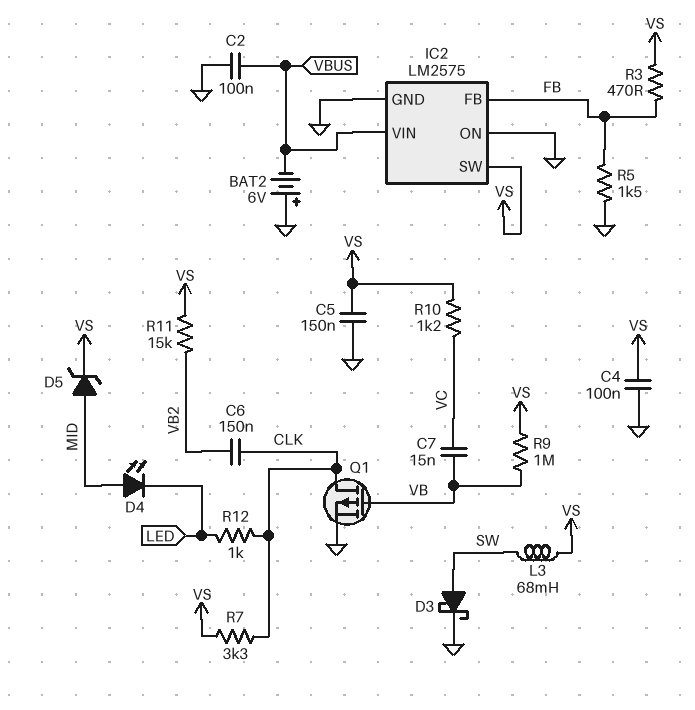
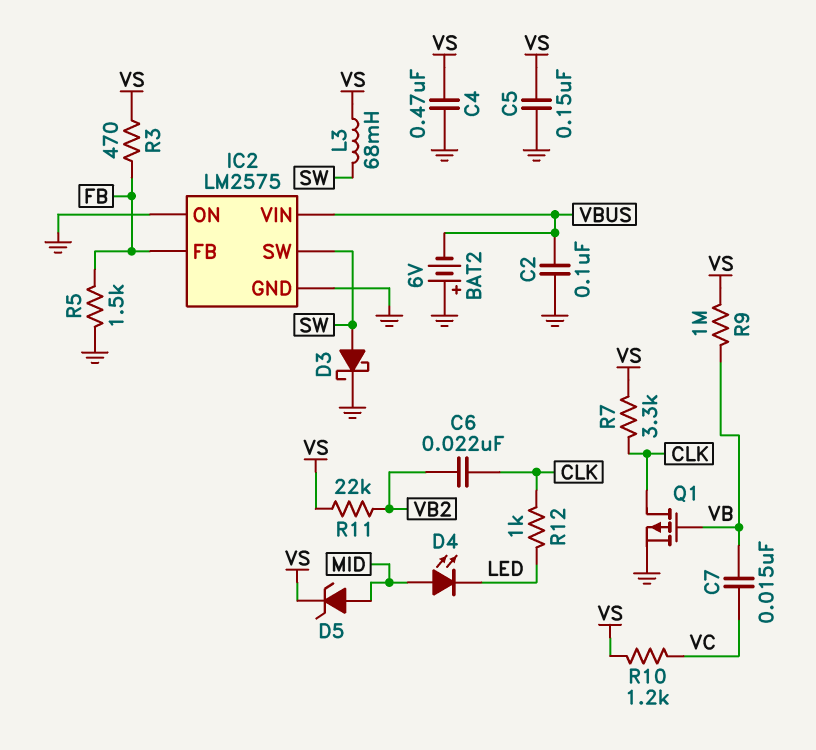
C4: 100nF (GND, VS) -> 470nF (GND, VS)
C6: 150nF (CLK, VB2) -> 22nF (CLK, VB2)
IC2 pin SW: VS -> SW
R11: 15k (VB2, VS) -> 22k (VB2, VS)

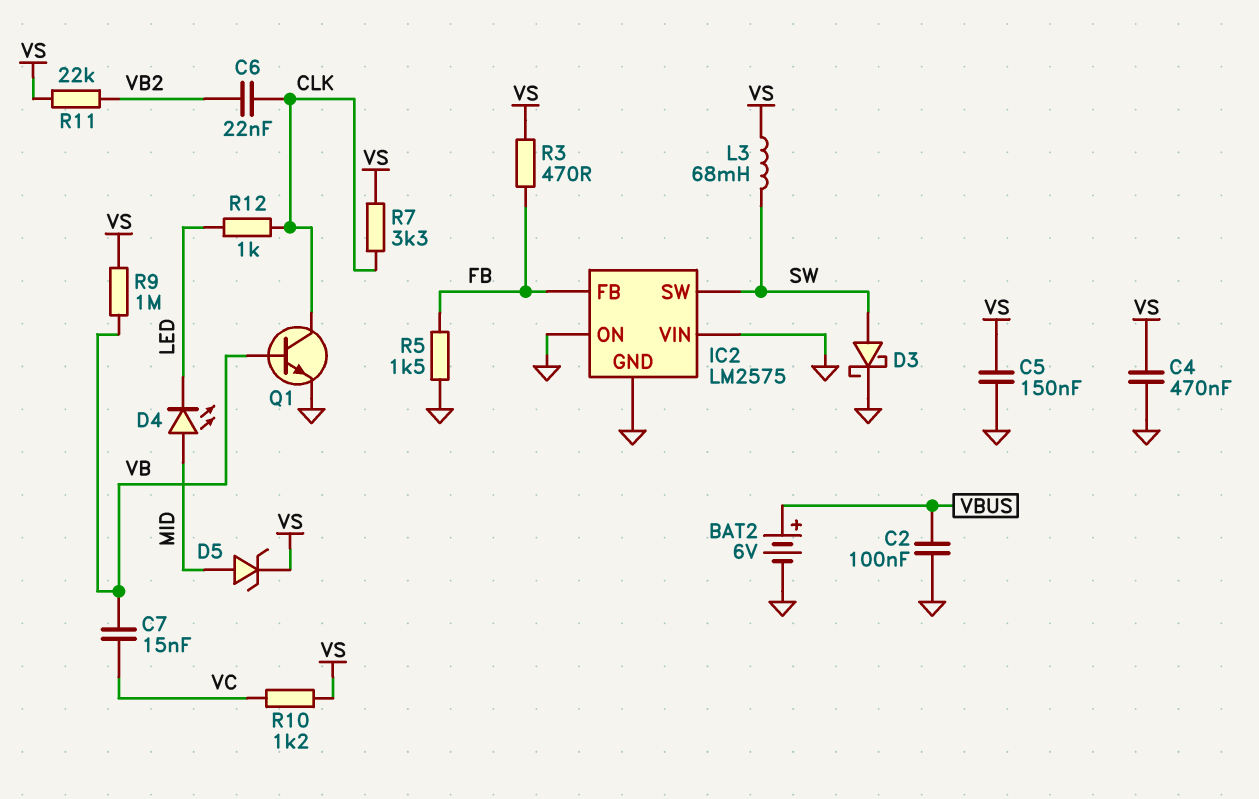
BAT2: 6V (plus GND, minus VBUS) -> 6V (plus VBUS, minus GND)
IC2 pin VIN: VBUS -> GND
Q1: PMOS (G VB, D CLK, S GND) -> NPN (B VB, C CLK, E GND)

